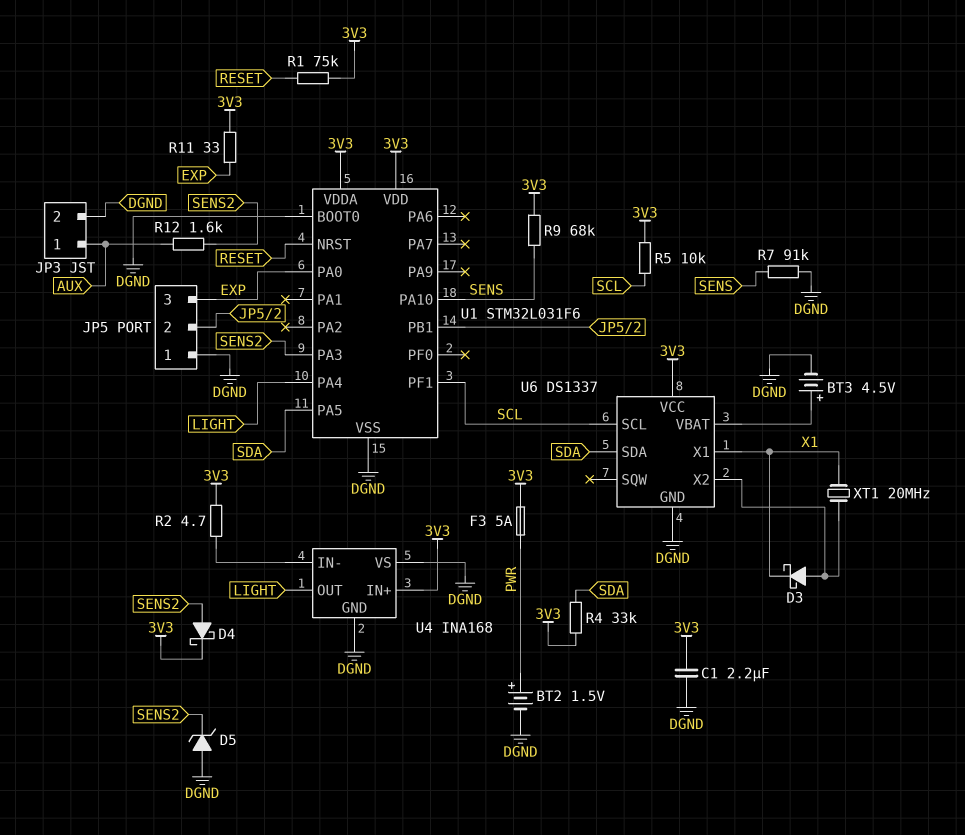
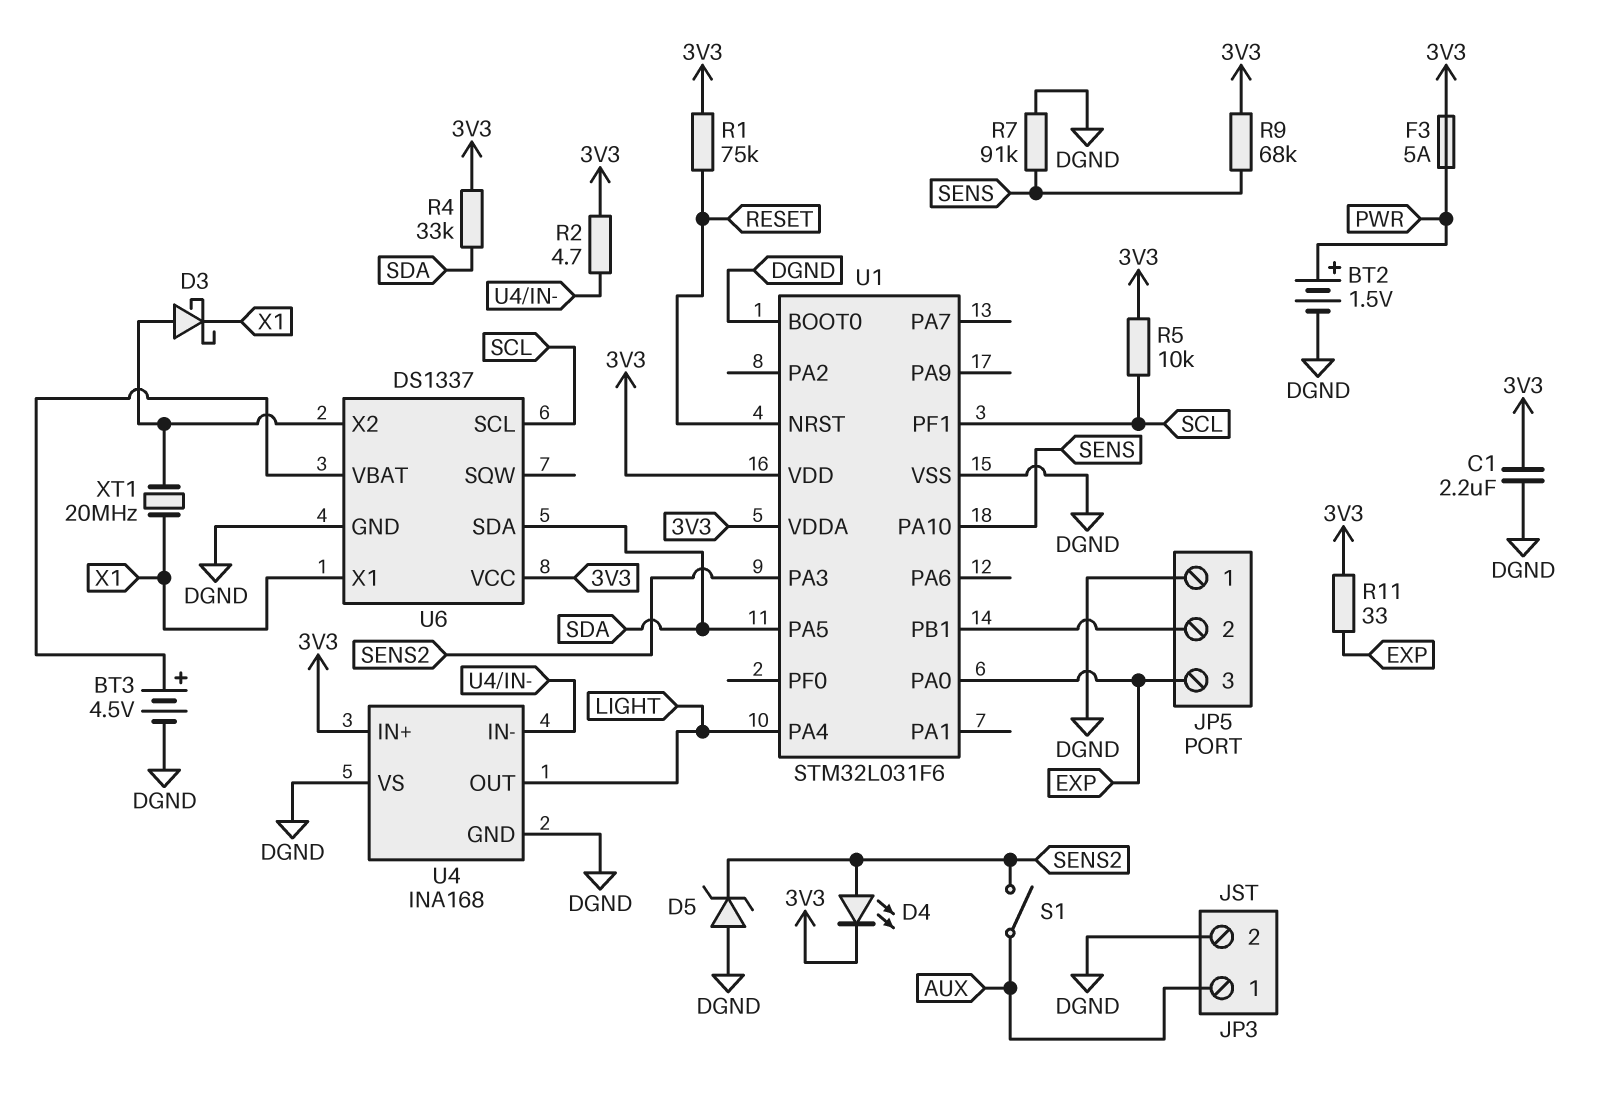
D4: schottky (A SENS2, K 3V3) -> LED (A SENS2, K 3V3)
R12: 1.6k (AUX, SENS2) -> none
S1: none -> switch (AUX, SENS2)

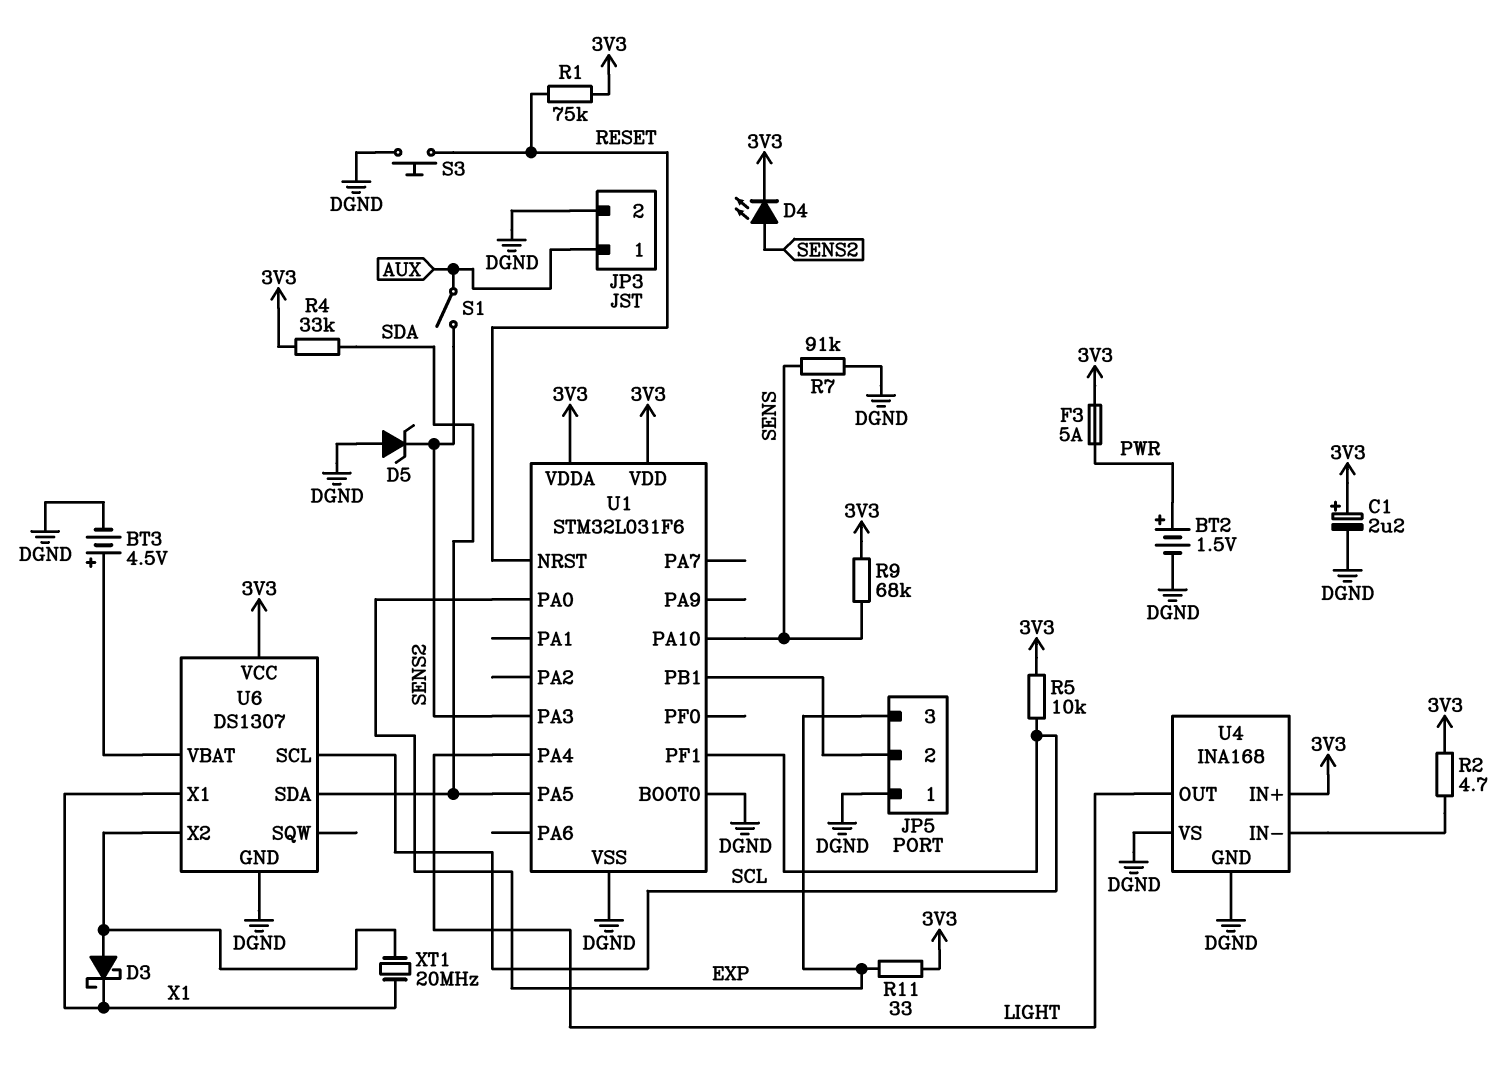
C1: 2.2uF (3V3, DGND) -> 2.2uF (plus 3V3, minus DGND)
S3: none -> button (DGND, RESET)
U6: DS1337 -> DS1307

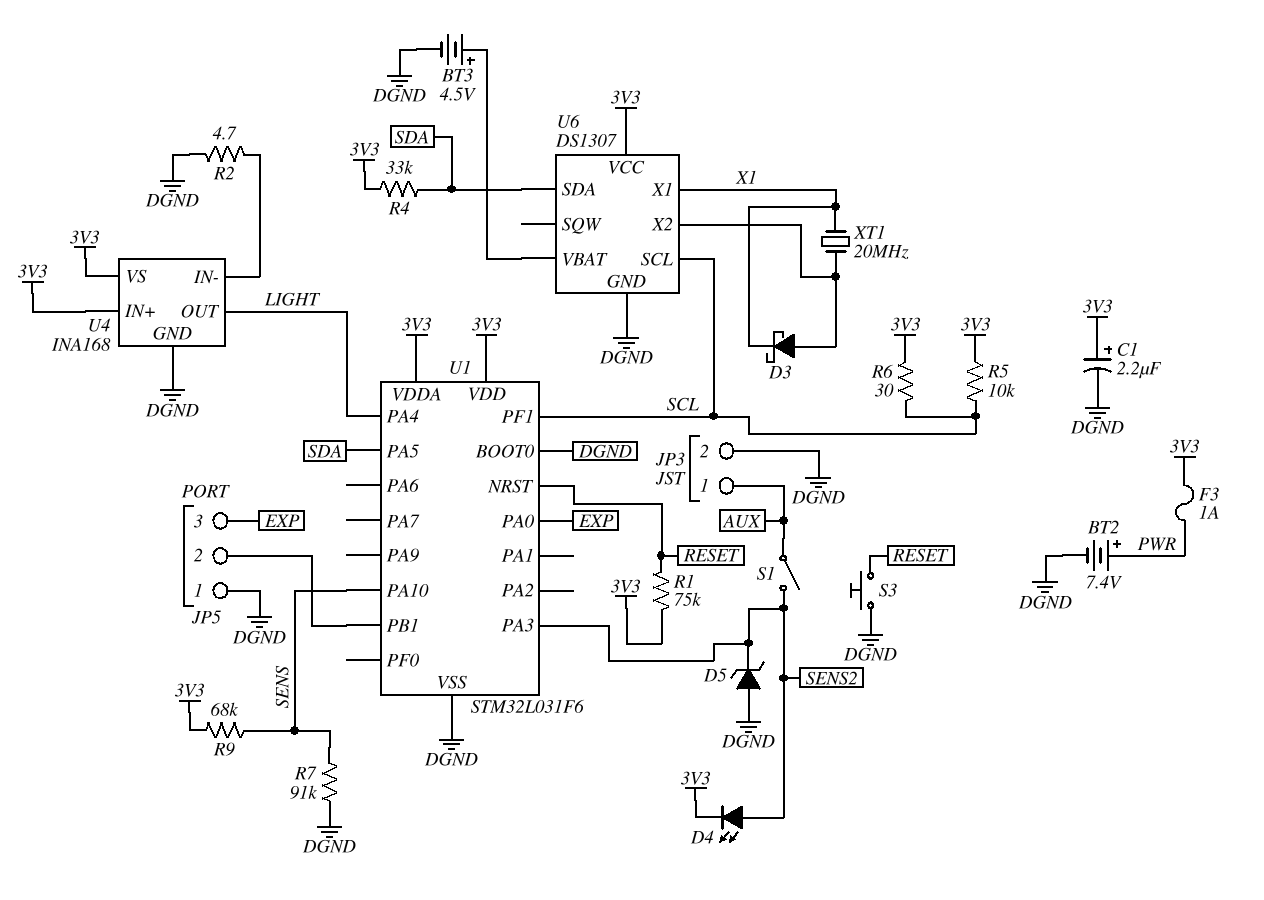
BT2: 1.5V (plus PWR, minus DGND) -> 7.4V (plus PWR, minus DGND)
F3: 5A (3V3, PWR) -> 1A (3V3, PWR)
R2: 4.7 (3V3, U4/IN-) -> 4.7 (DGND, U4/IN-)
R6: none -> 30 (3V3, SCL)
R11: 33 (3V3, EXP) -> none
U4 pin VS: DGND -> 3V3

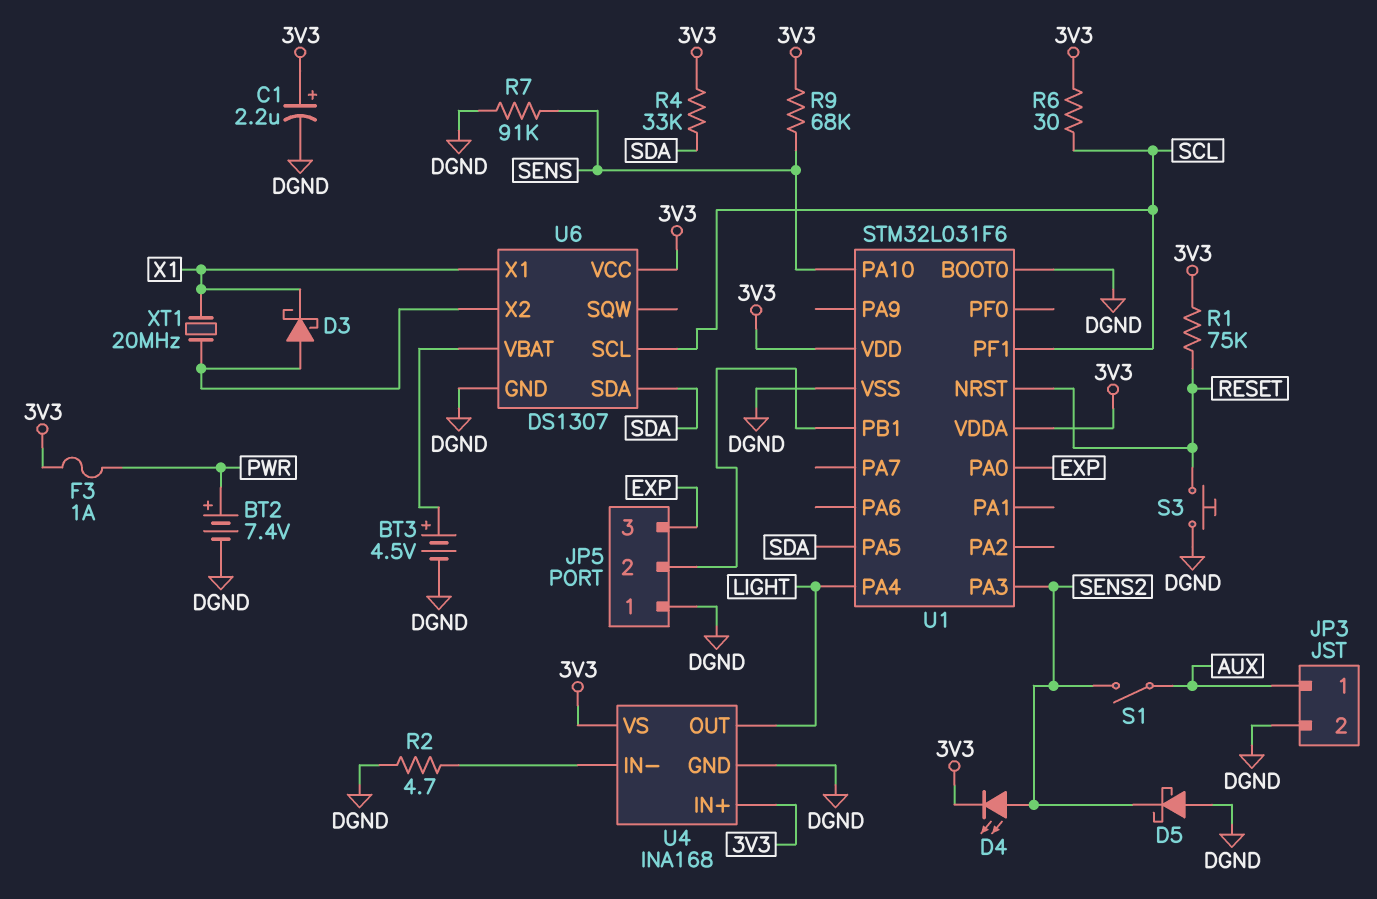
D5: zener (A DGND, K SENS2) -> schottky (A DGND, K SENS2)
R5: 10k (3V3, SCL) -> none

